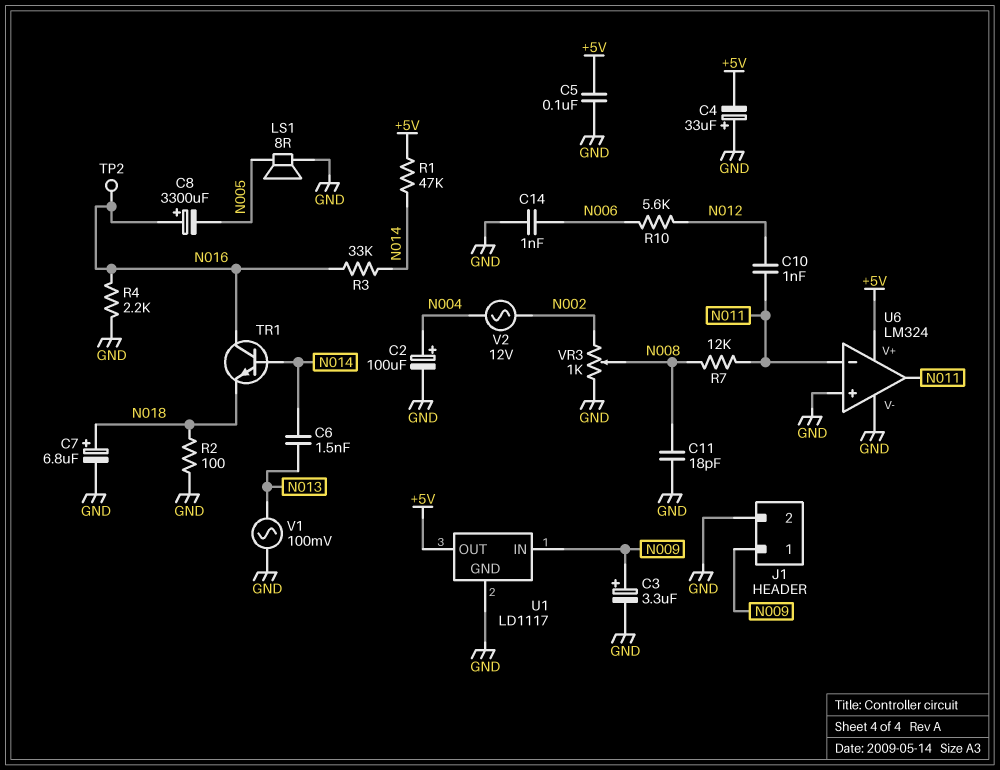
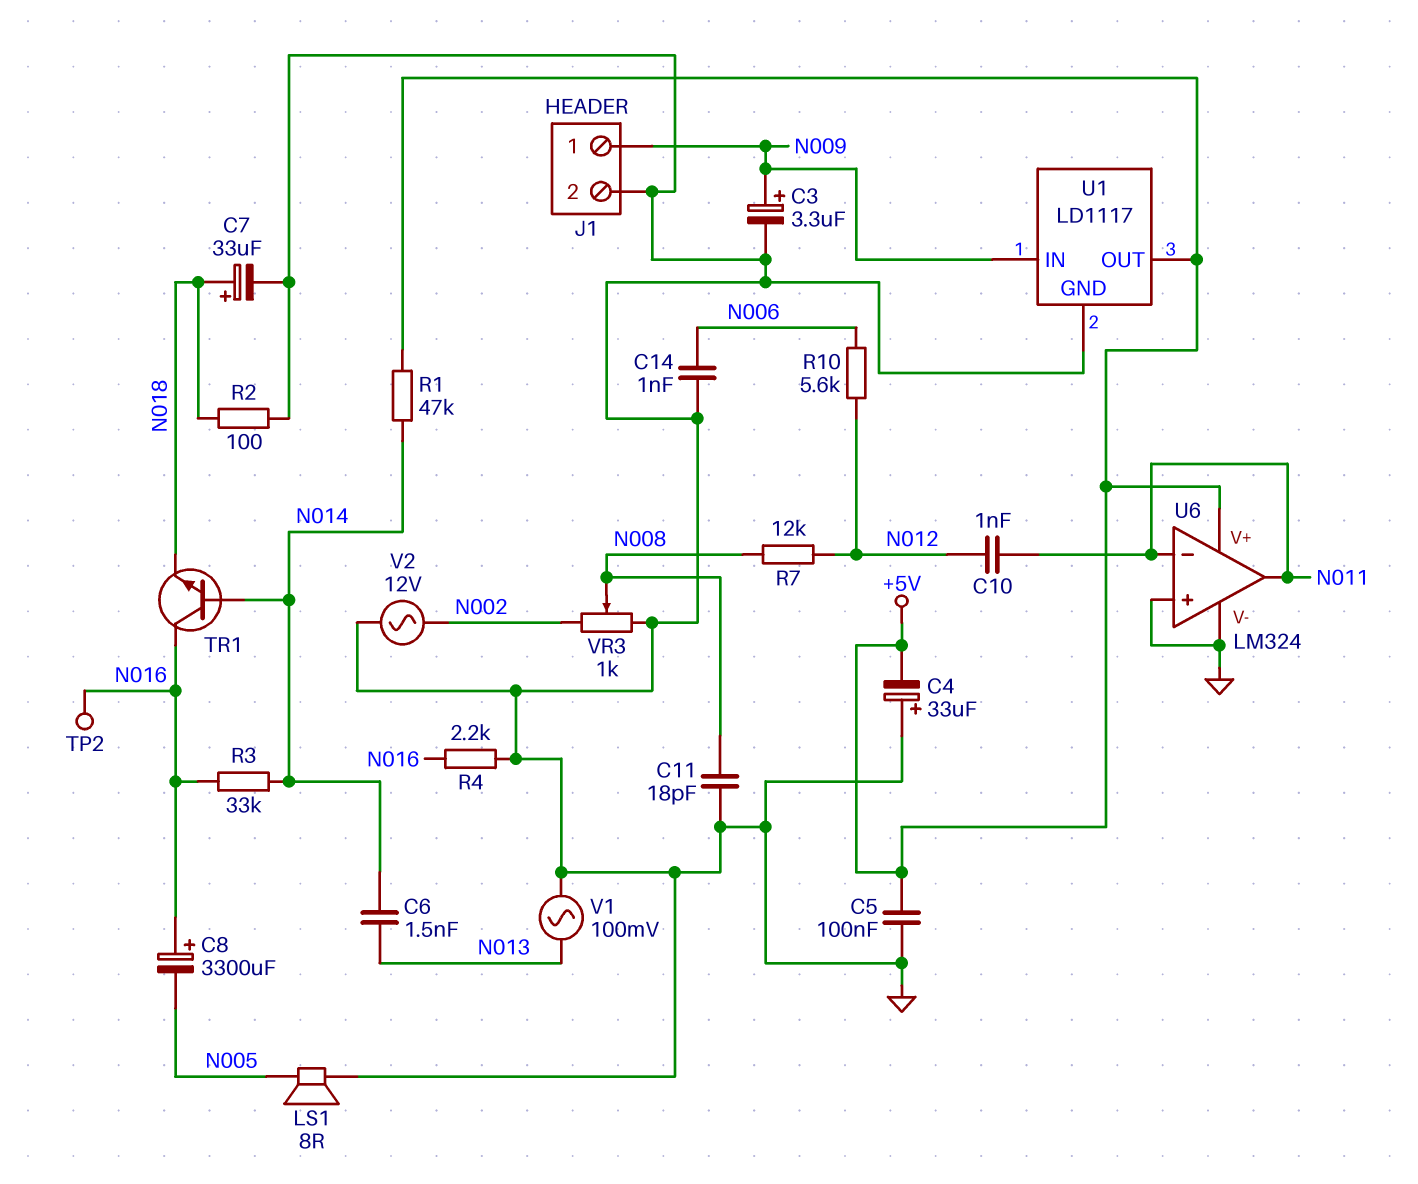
C2: 100uF (plus N004, minus GND) -> none
C7: 6.8uF (plus N018, minus GND) -> 33uF (plus N018, minus GND)
R7: 12k (N008, N011) -> 12k (N008, N012)
V2: AC 12V (N002, N004) -> AC 12V (GND, N002)

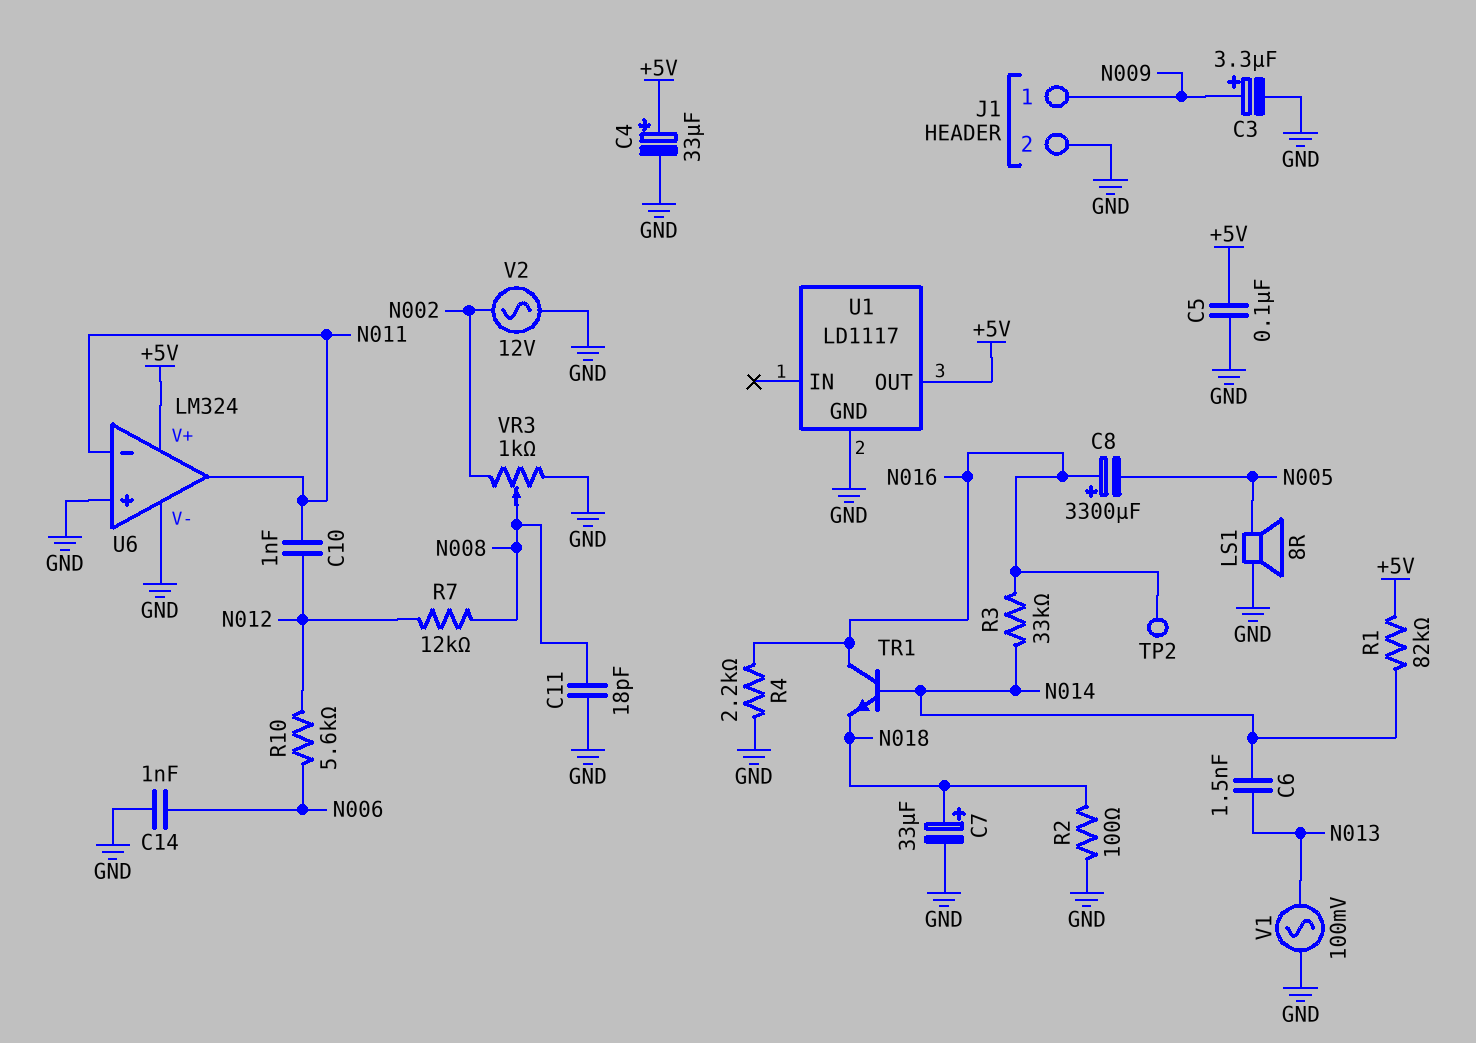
C4: 33uF (plus GND, minus +5V) -> 33uF (plus +5V, minus GND)
R1: 47k (+5V, N014) -> 82k (+5V, N014)
U1 pin IN: N009 -> none

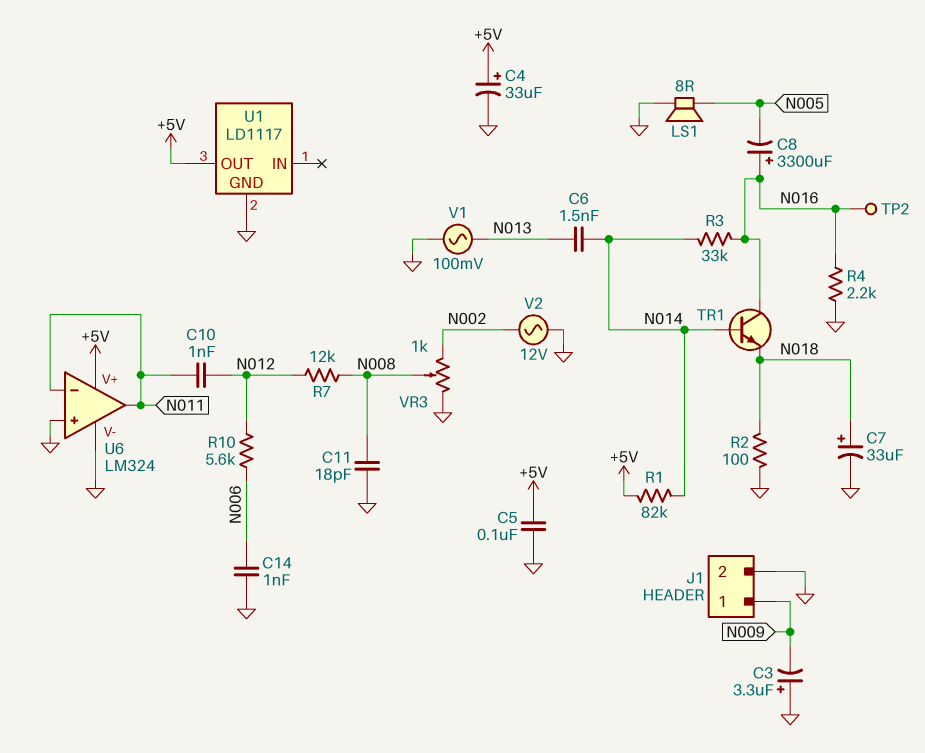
C3: 3.3uF (plus N009, minus GND) -> 3.3uF (plus GND, minus N009)

